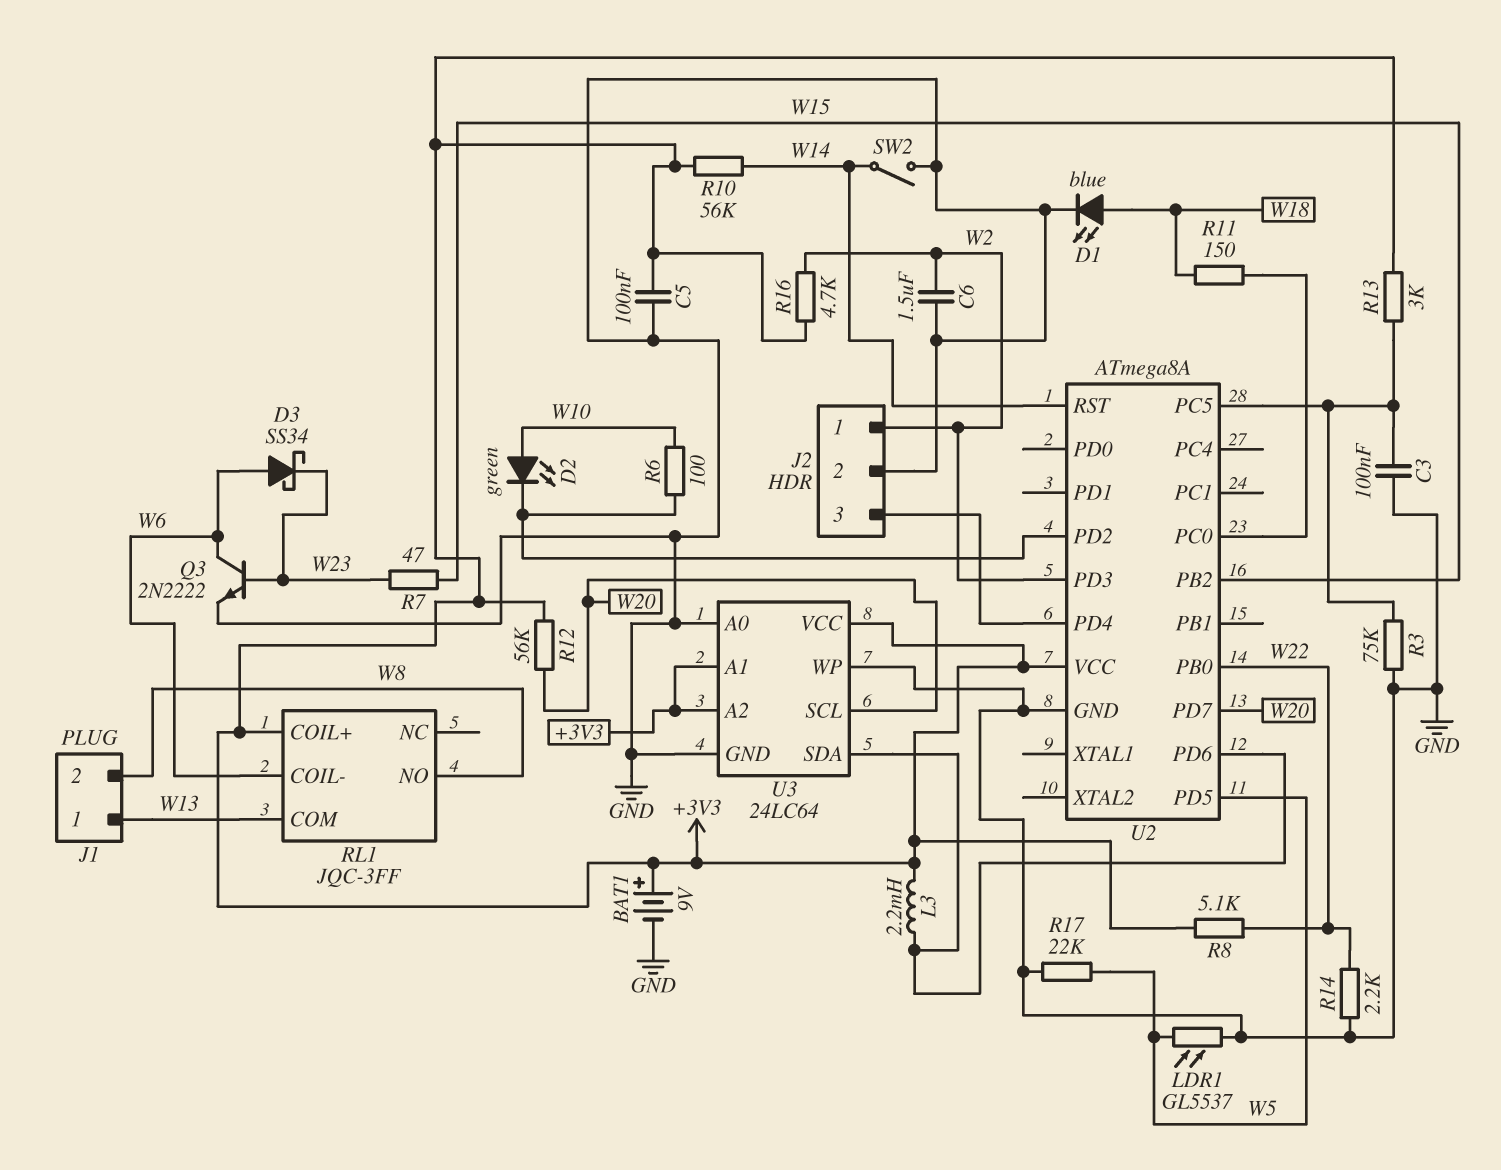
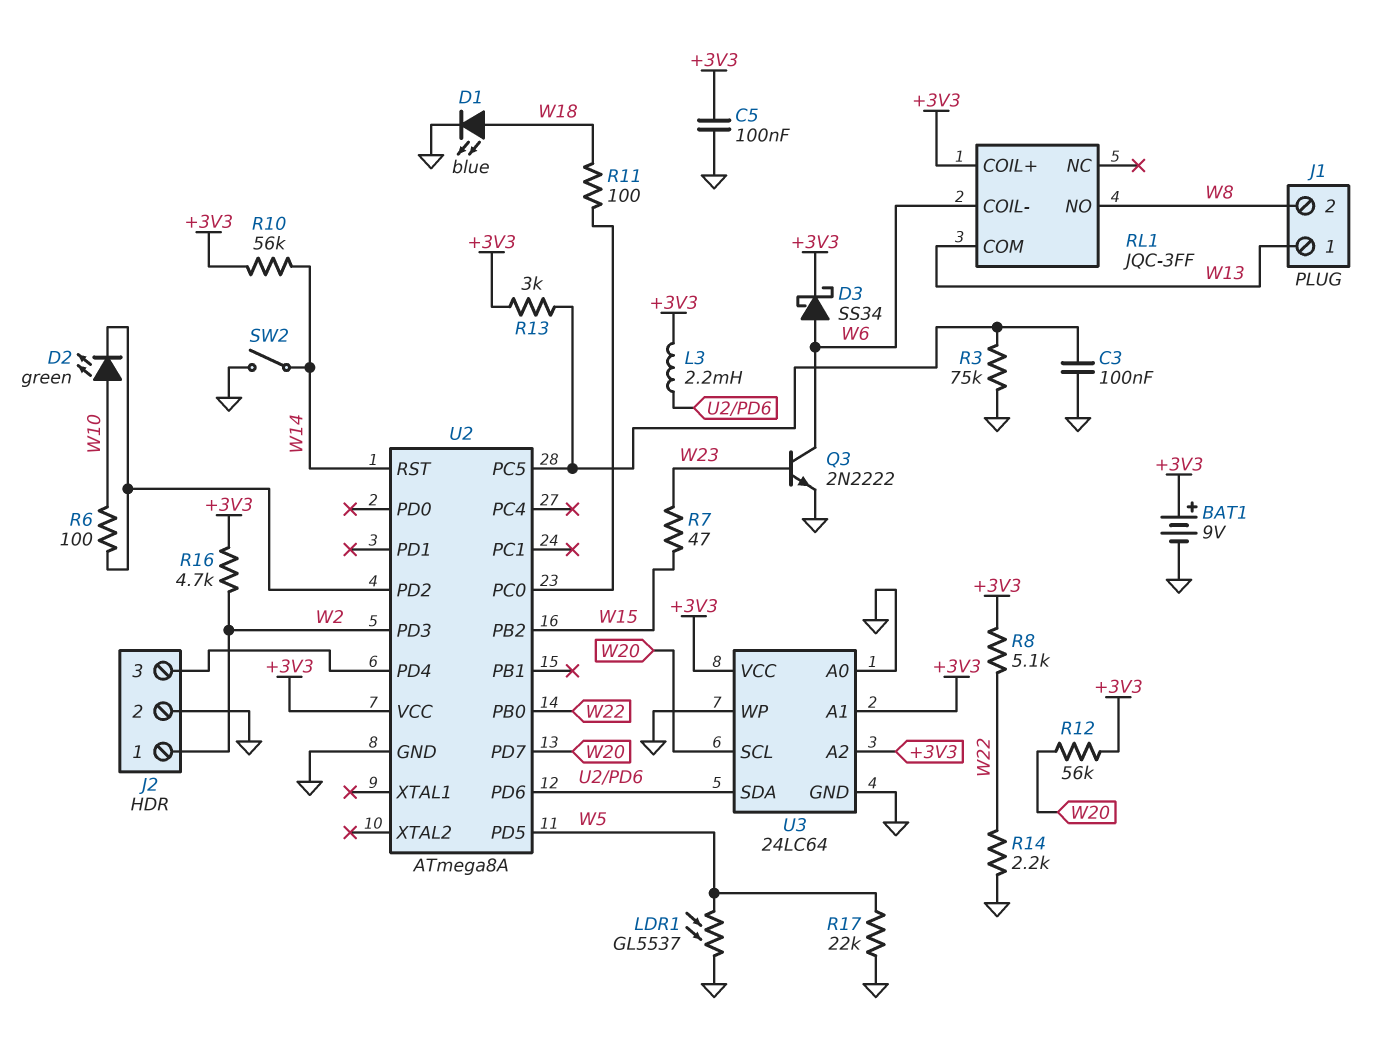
C6: 1.5uF (GND, W2) -> none
D3: schottky SS34 (A W6, K W23) -> schottky SS34 (A W6, K +3V3)
R11: 150 (U2/PC0, W18) -> 100 (U2/PC0, W18)

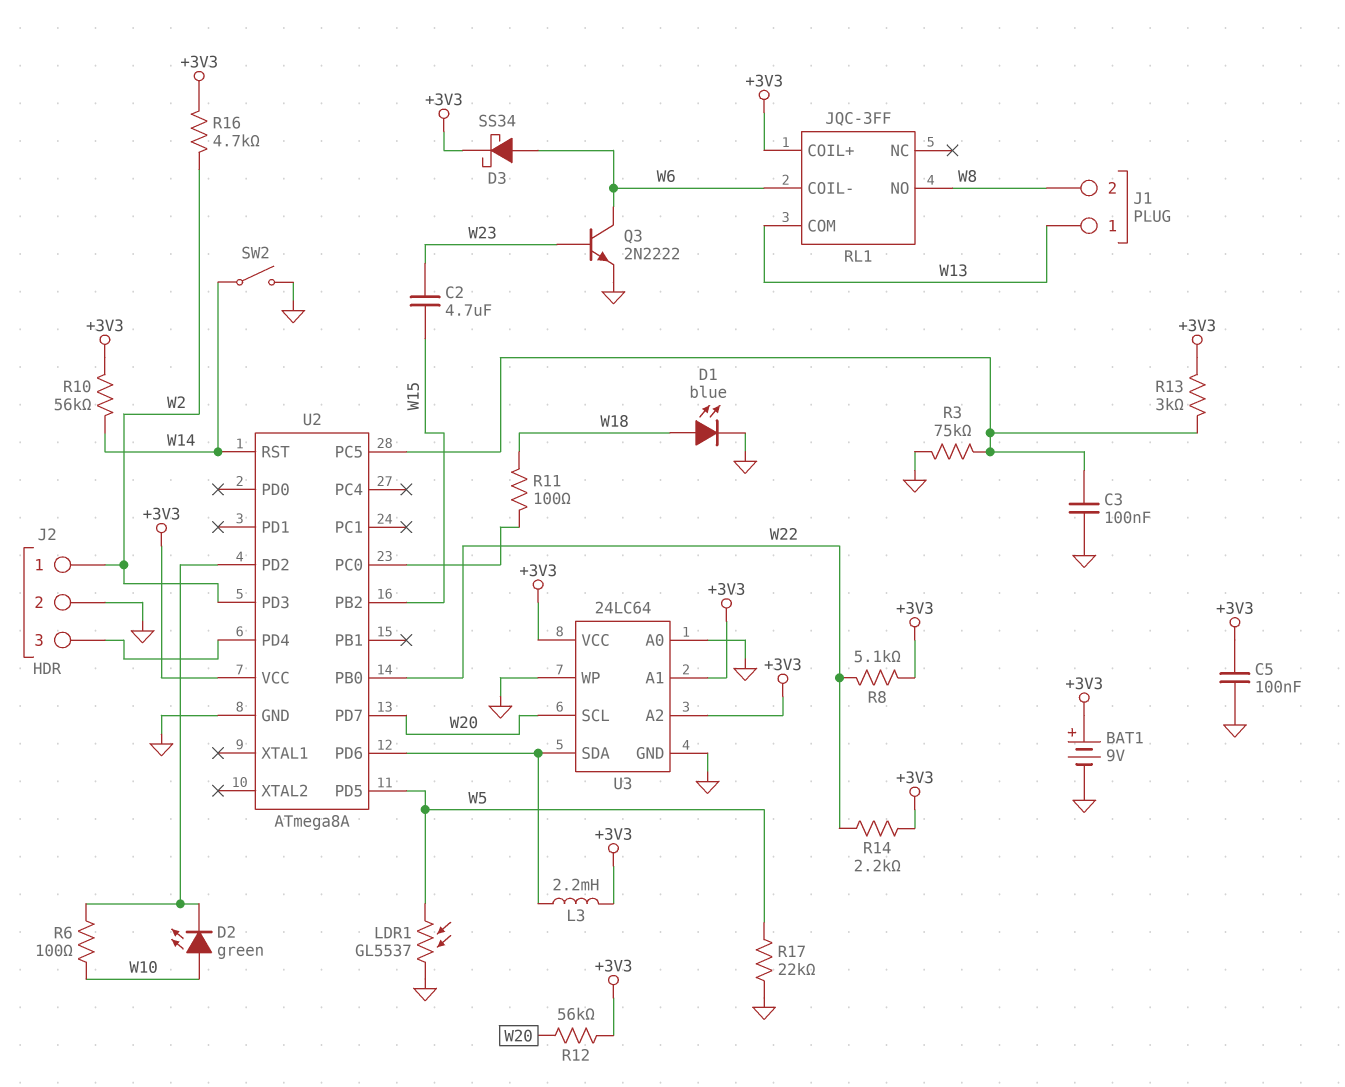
C2: none -> 4.7uF (W15, W23)
R7: 47 (W15, W23) -> none
R14: 2.2k (GND, W22) -> 2.2k (+3V3, W22)

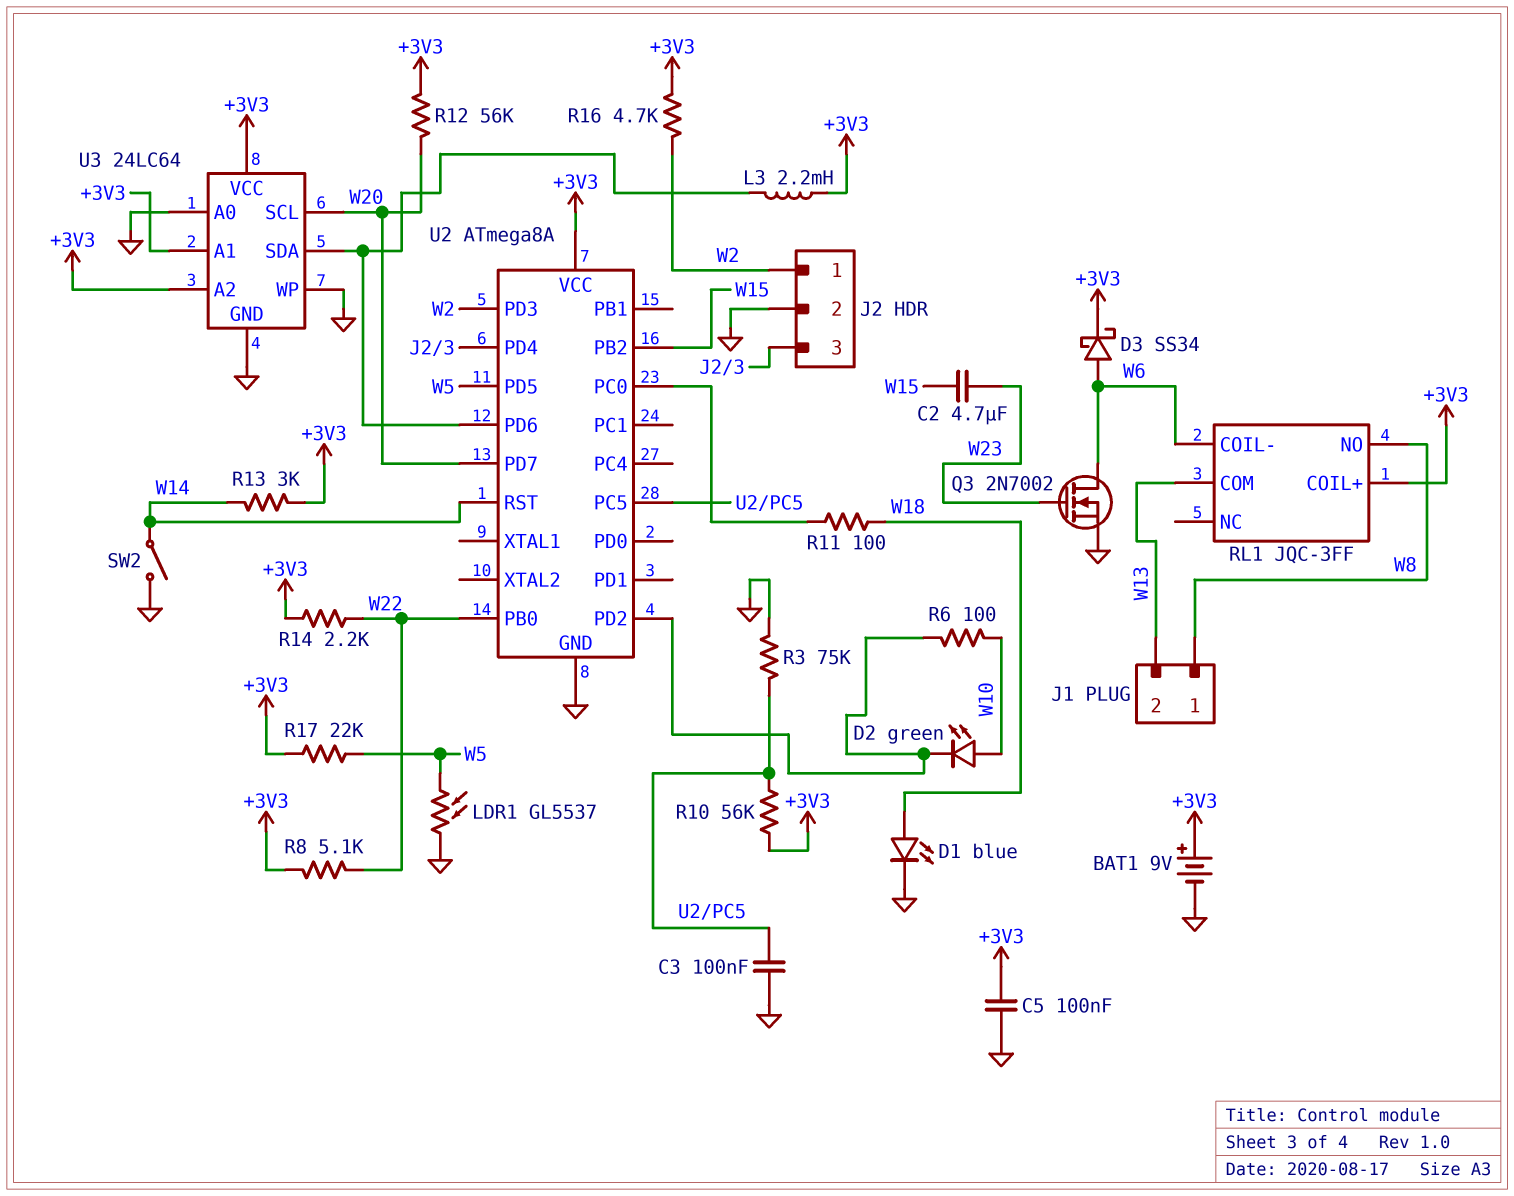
J1 pin 1: W13 -> W8
J1 pin 2: W8 -> W13
Q3: NPN 2N2222 (B W23, C W6, E GND) -> NMOS 2N7002 (G W23, D W6, S GND)
R10: 56k (+3V3, W14) -> 56k (+3V3, U2/PC5)
R13: 3k (+3V3, U2/PC5) -> 3k (+3V3, W14)
R17: 22k (GND, W5) -> 22k (+3V3, W5)

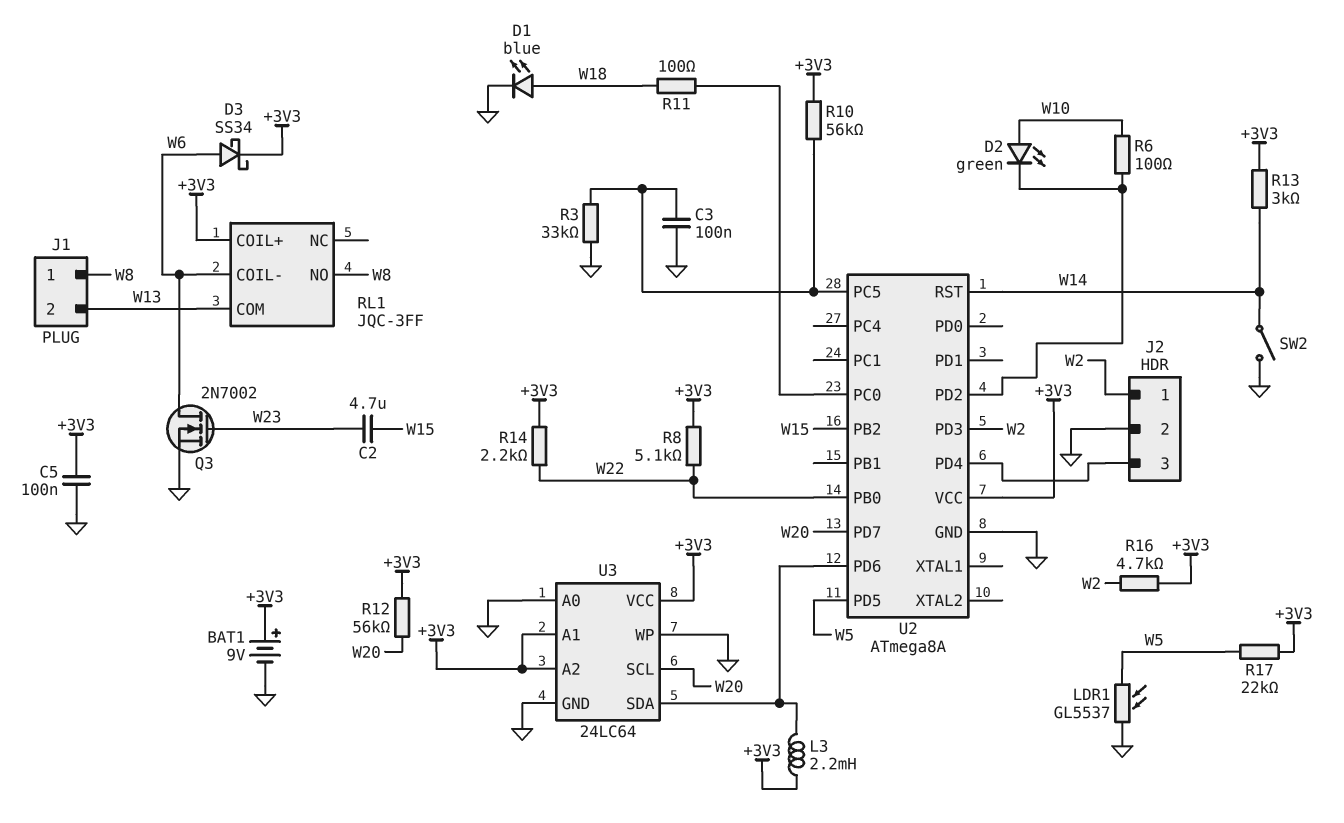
R3: 75k (GND, U2/PC5) -> 33k (GND, U2/PC5)

